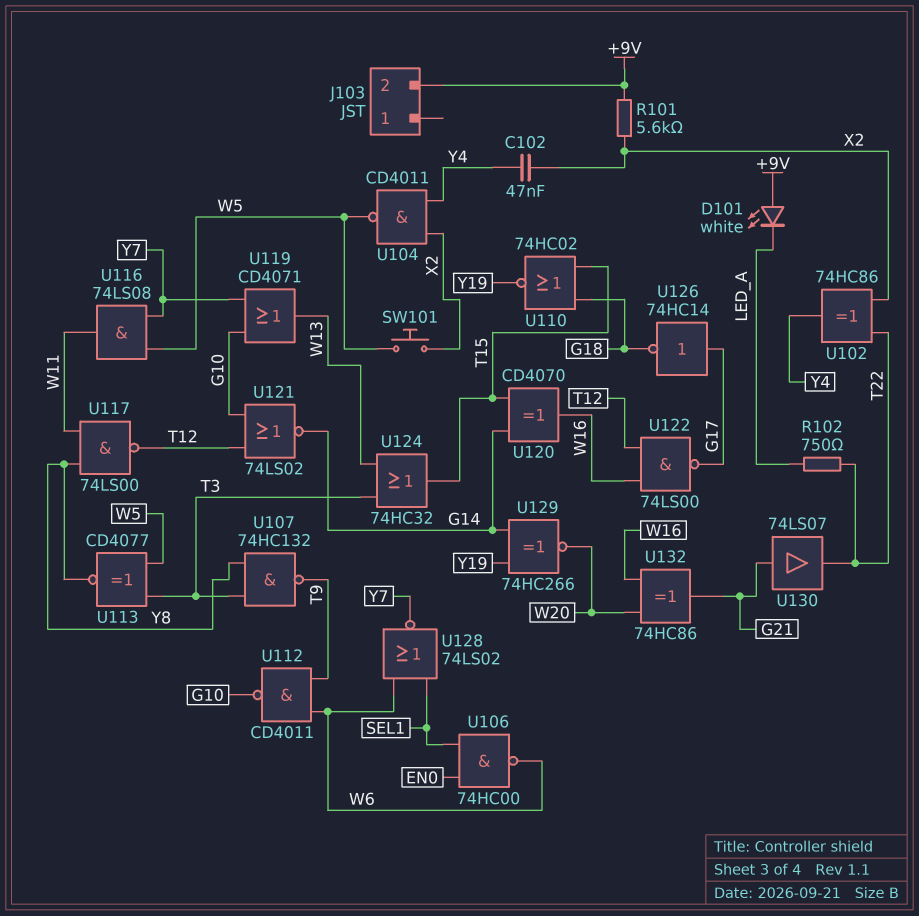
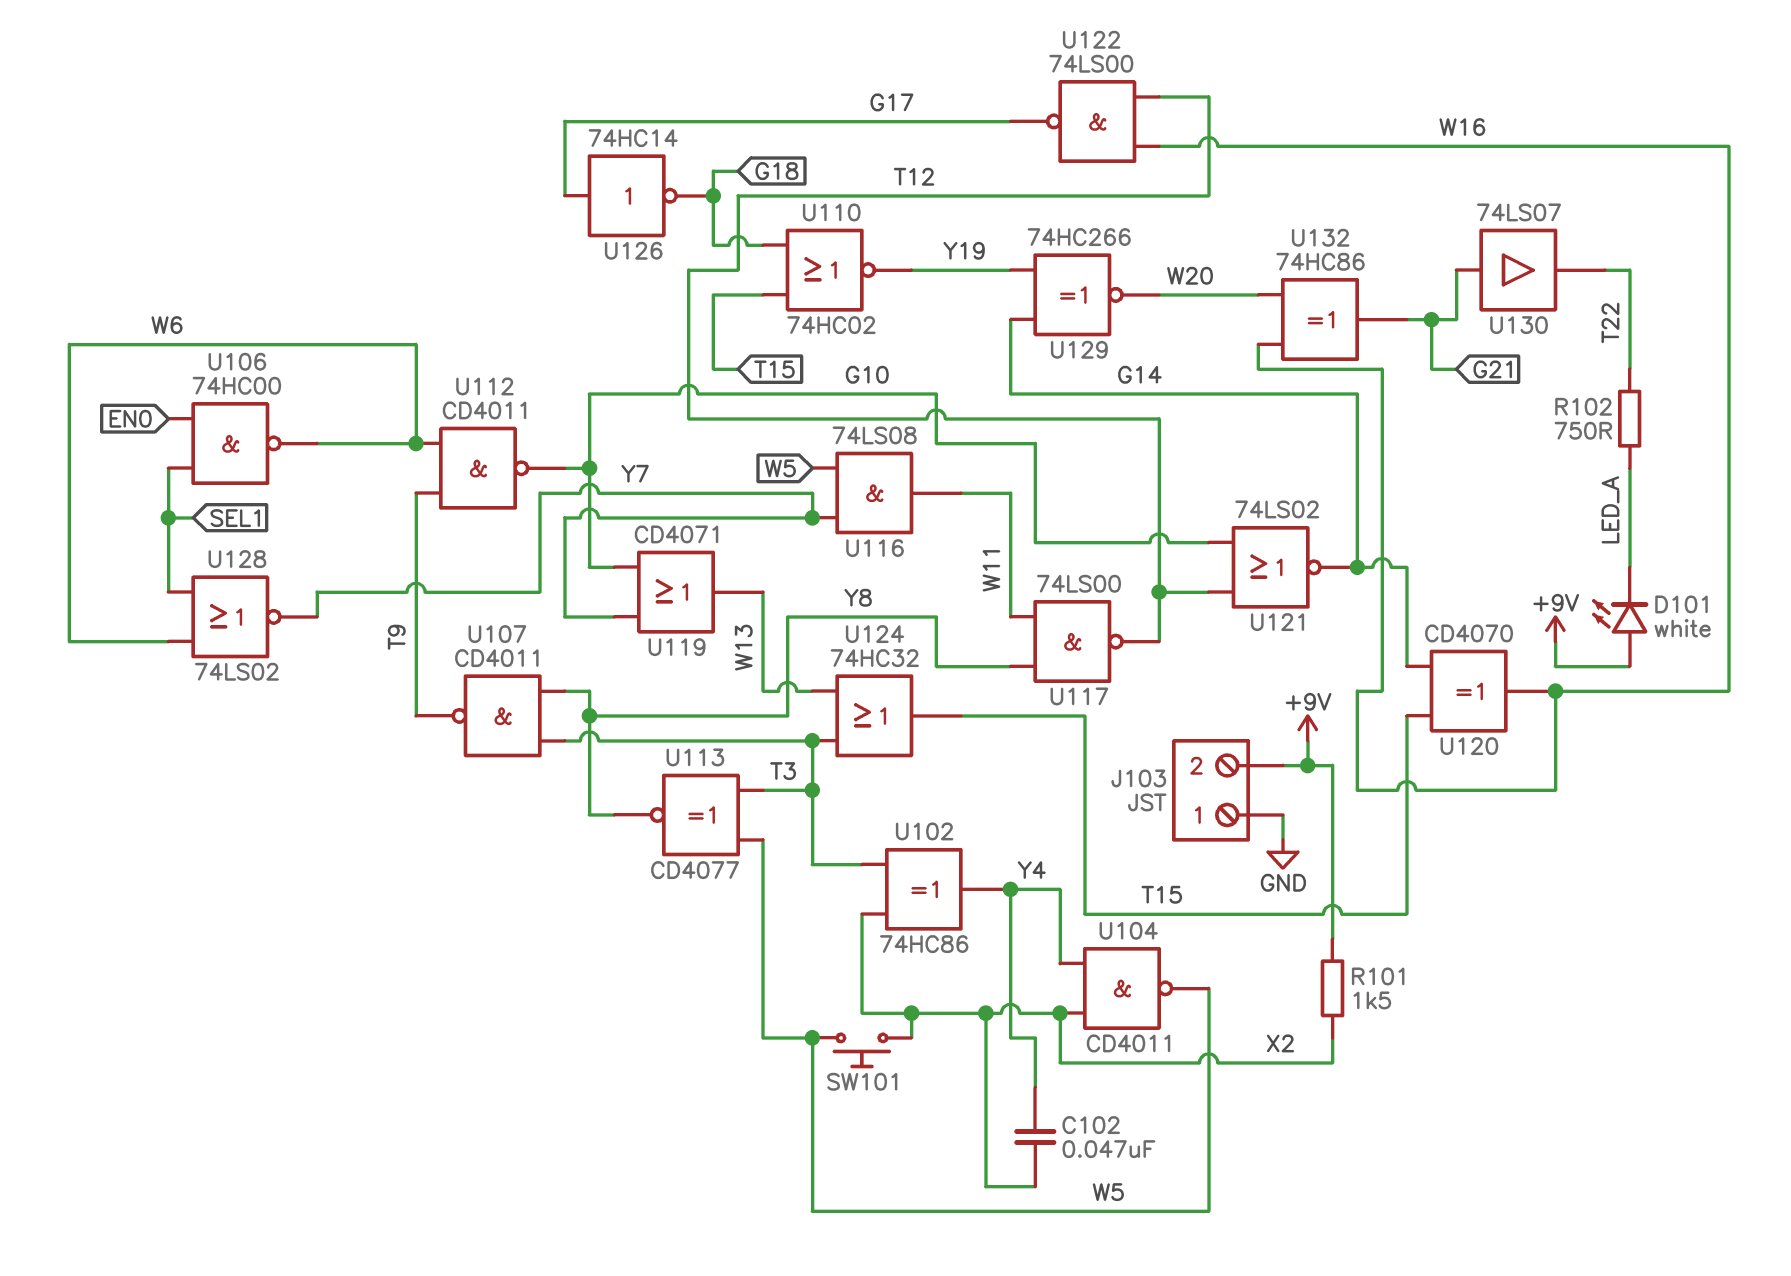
J103 pin 1: none -> GND
R101: 5.6k (+9V, X2) -> 1.5k (+9V, X2)
U102: XOR 74HC86 (in T22, in X2, out Y4) -> XOR 74HC86 (in T3, in X2, out Y4)
U107: NAND 74HC132 (in T3, in Y8, out T9) -> NAND CD4011 (in T3, in Y8, out T9)

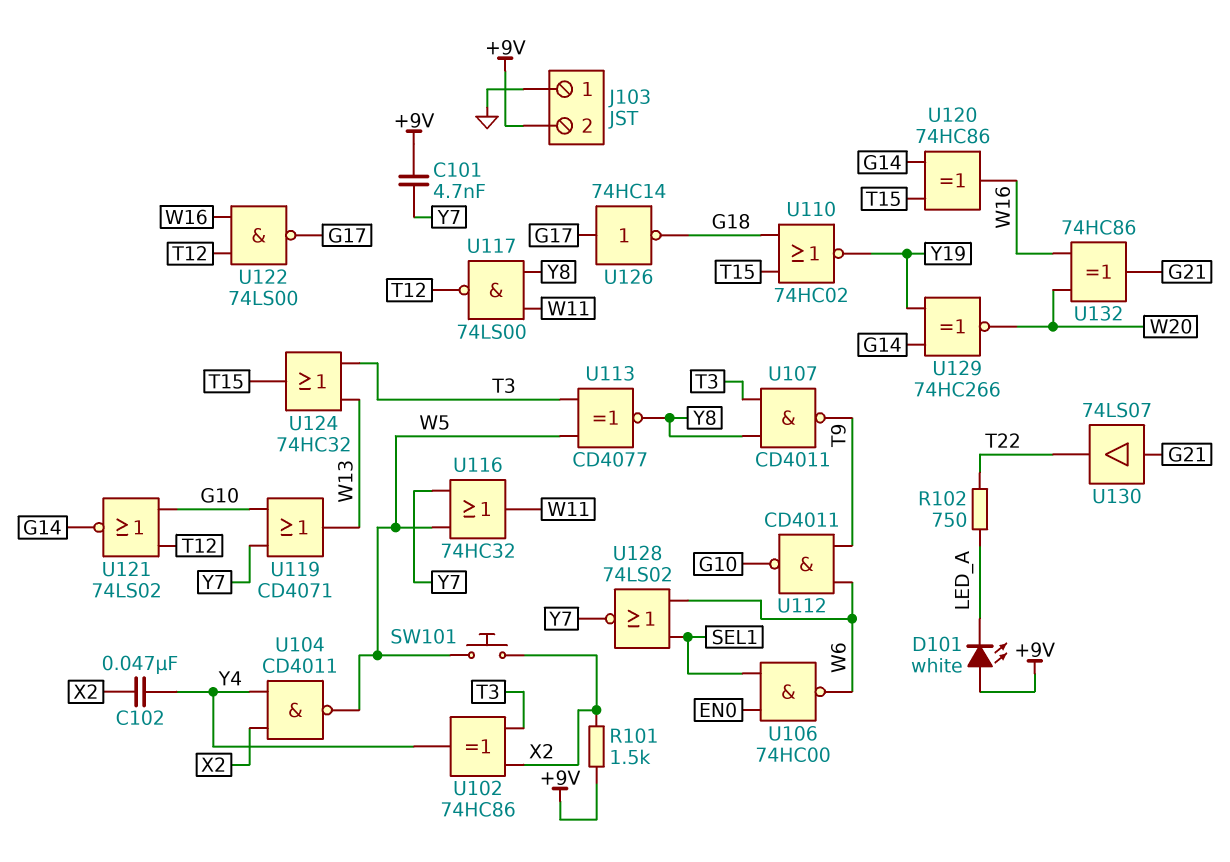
C101: none -> 4.7nF (+9V, Y7)
U116: AND 74LS08 (in W5, in Y7, out W11) -> OR 74HC32 (in W5, in Y7, out W11)
U120: XOR CD4070 (in G14, in T15, out W16) -> XOR 74HC86 (in G14, in T15, out W16)

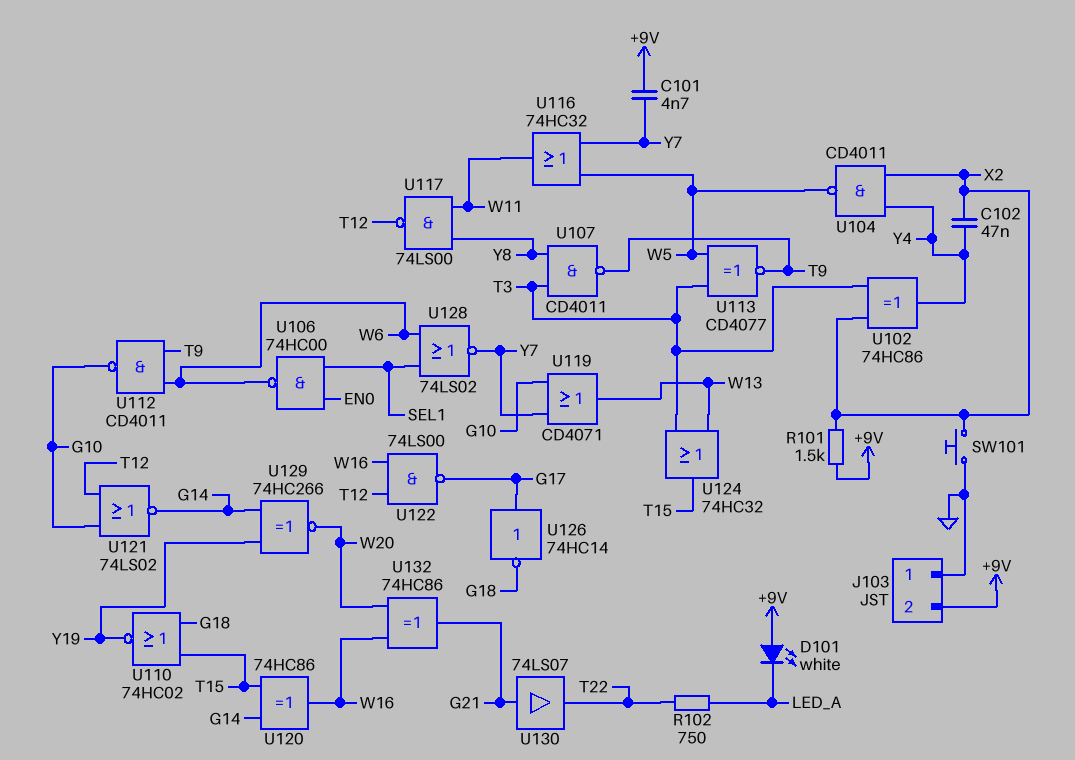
SW101: button (W5, X2) -> button (GND, X2)
U113: XNOR CD4077 (in T3, in W5, out Y8) -> XNOR CD4077 (in T3, in W5, out T9)

